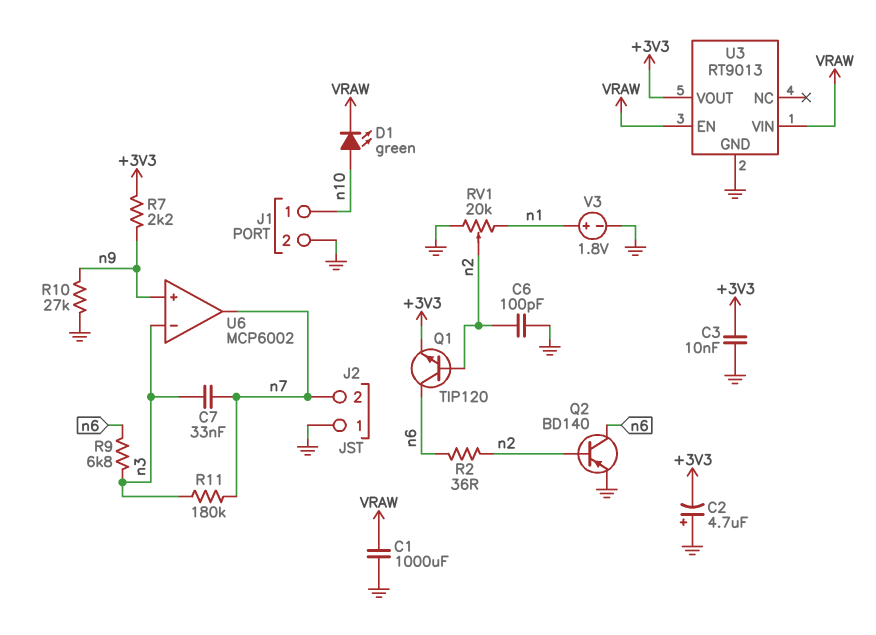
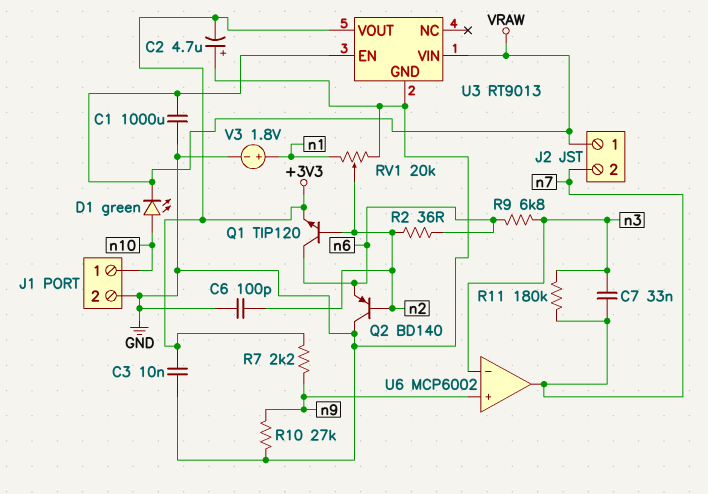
J2 pin 1: GND -> VRAW
Q2: PNP BD140 (B n2, C n6, E GND) -> PNP BD140 (B n2, C GND, E n6)

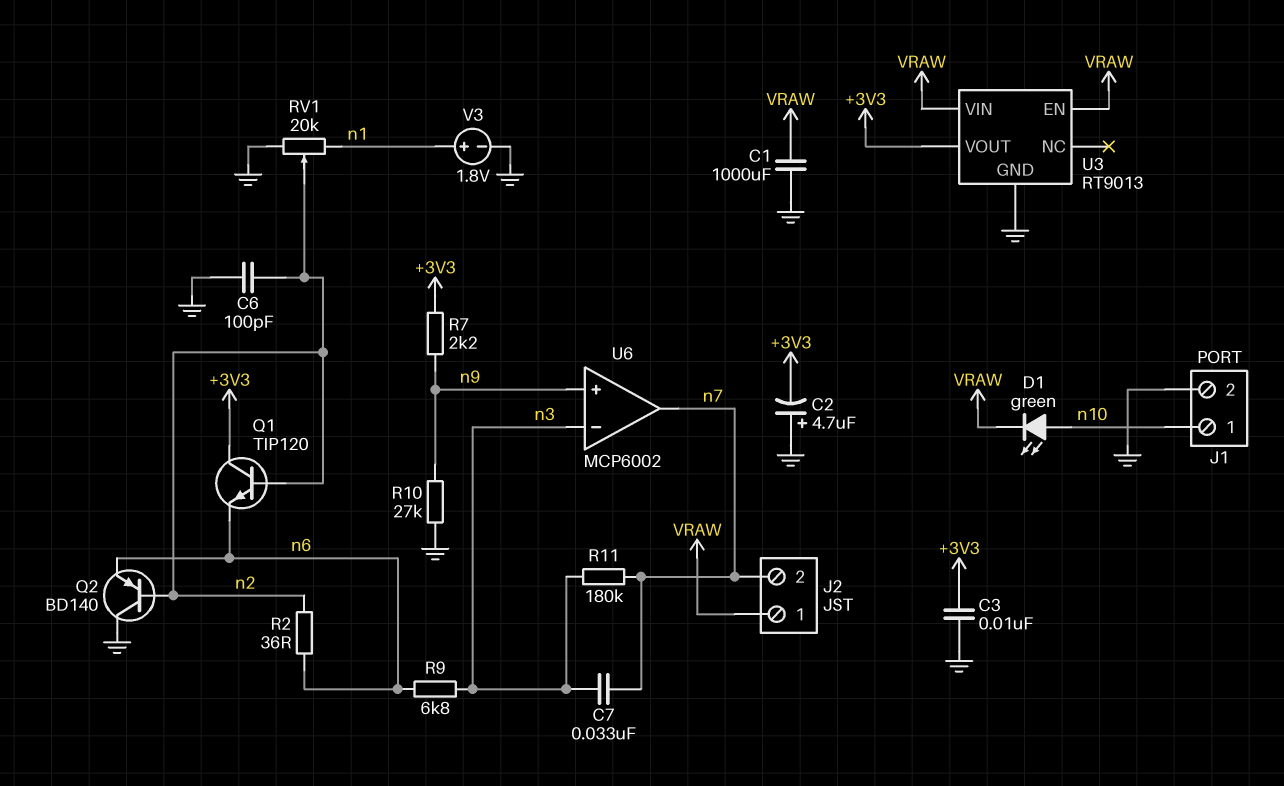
Q1: NPN TIP120 (B n2, C n6, E +3V3) -> NPN TIP120 (B n2, C +3V3, E n6)

